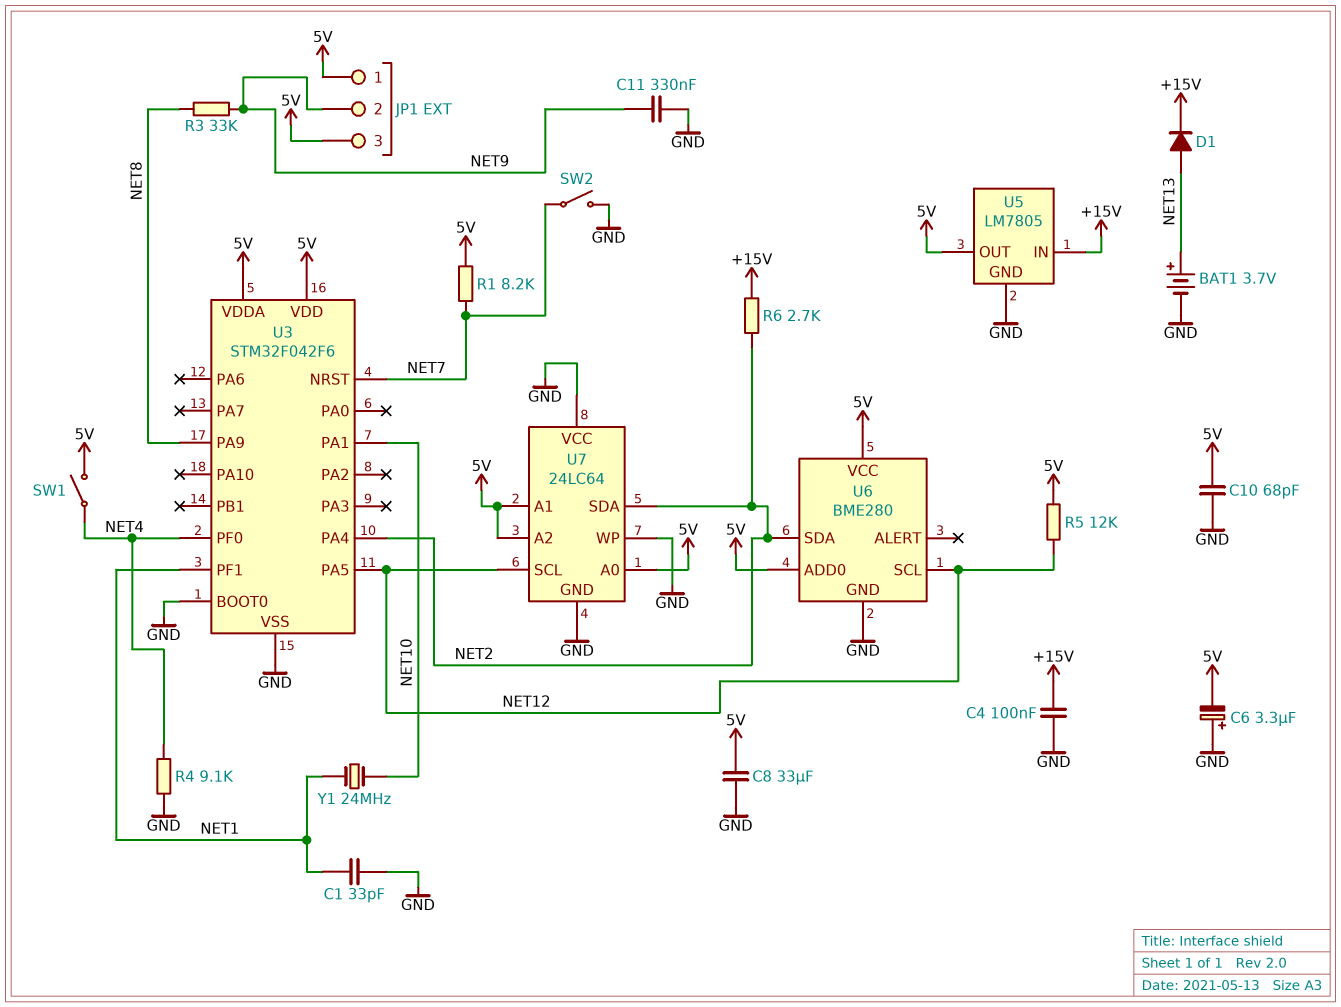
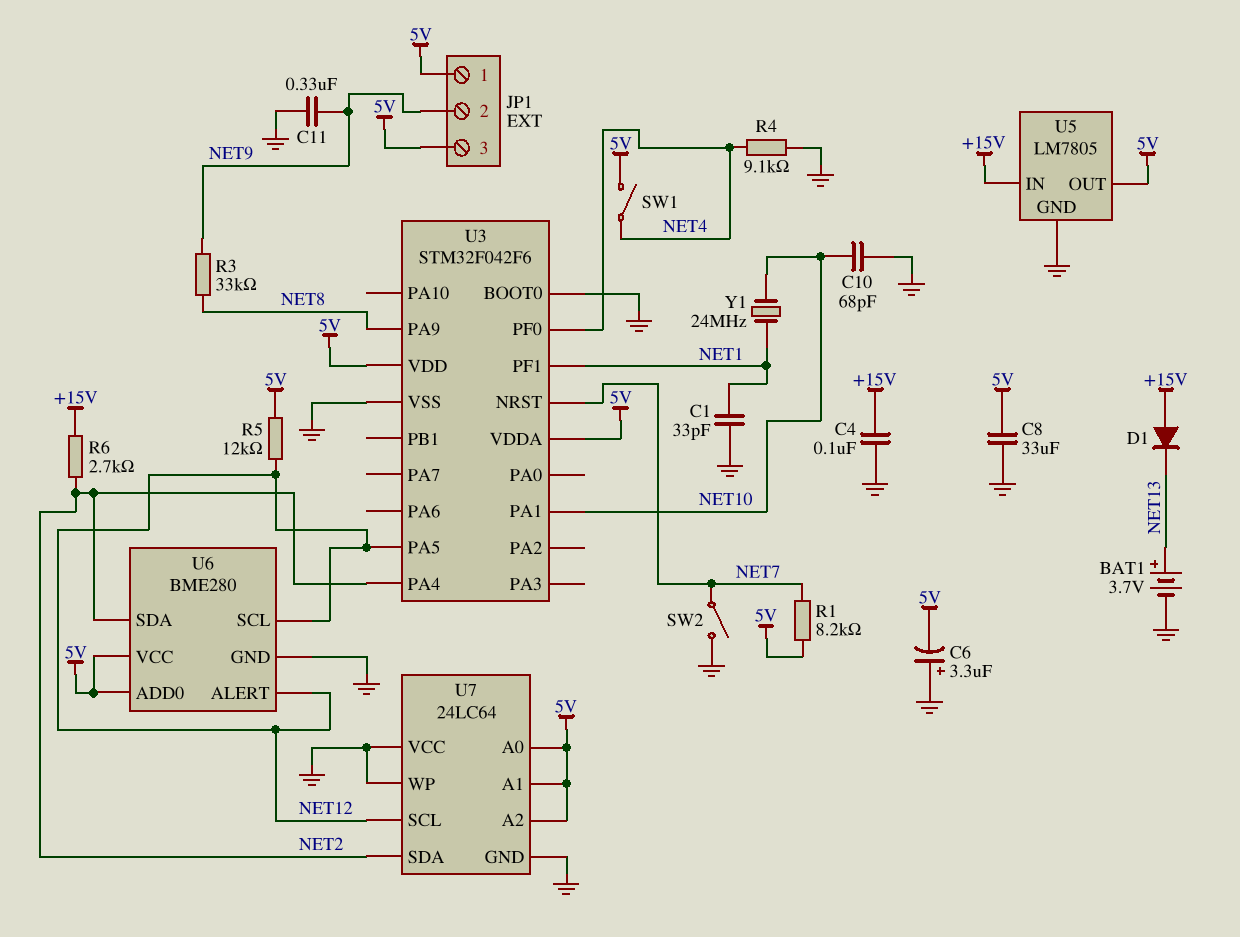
C10: 68pF (5V, GND) -> 68pF (GND, NET10)
D1: diode (A NET13, K +15V) -> diode (A +15V, K NET13)
U6 pin ALERT: none -> NET12

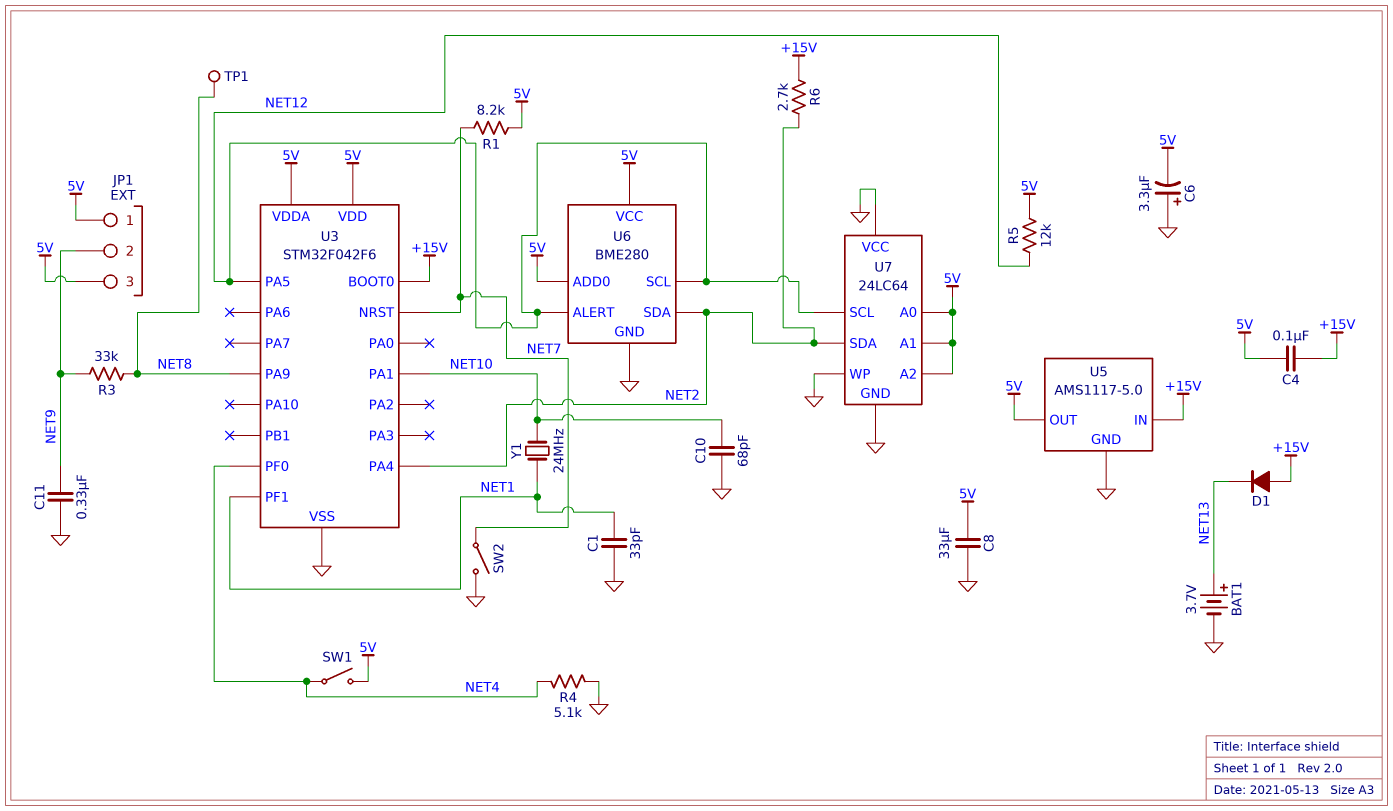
C4: 100nF (+15V, GND) -> 100nF (+15V, 5V)
R4: 9.1k (GND, NET4) -> 5.1k (GND, NET4)
TP1: none -> test point (NET8)
U3 pin BOOT0: GND -> +15V
U5: LM7805 -> AMS1117-5.0

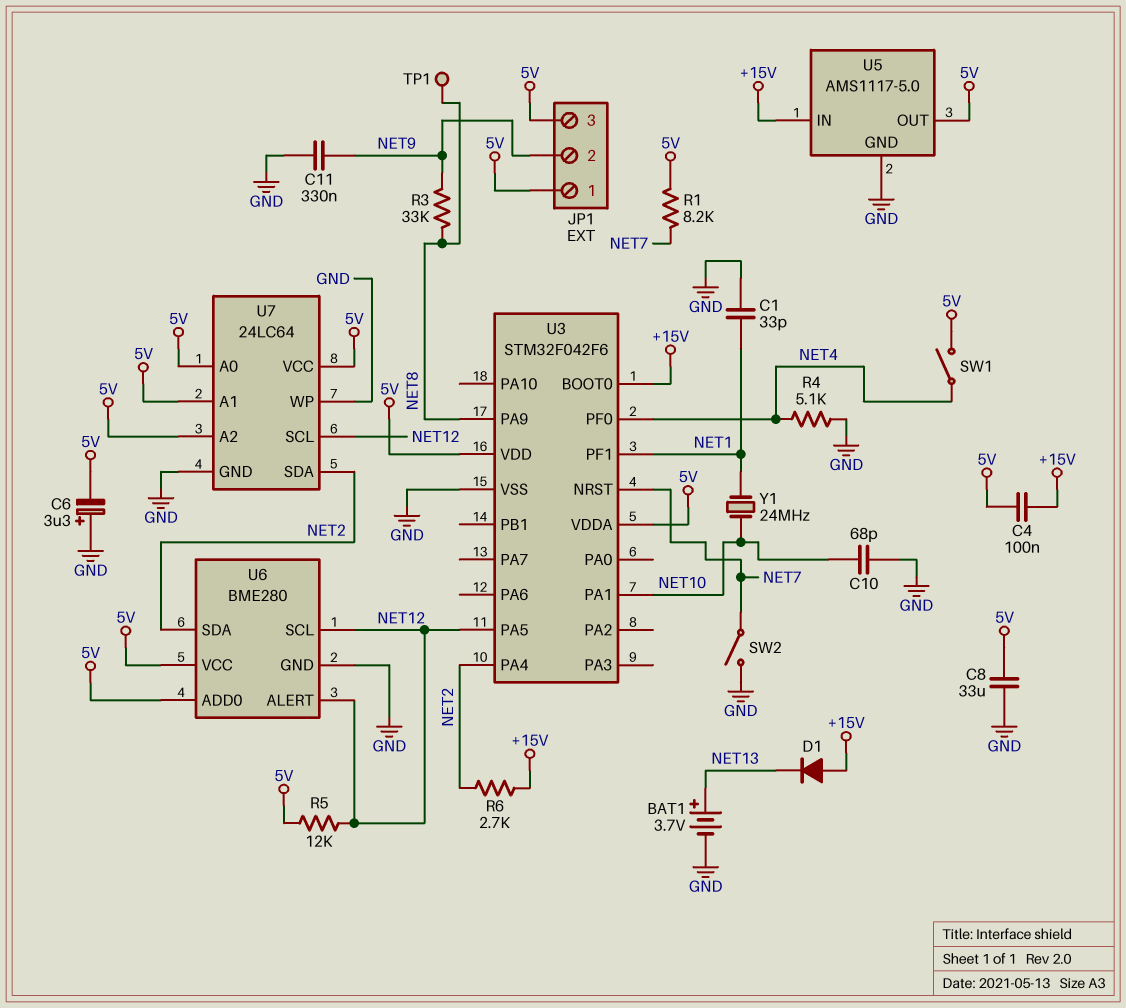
U7 pin VCC: GND -> 5V

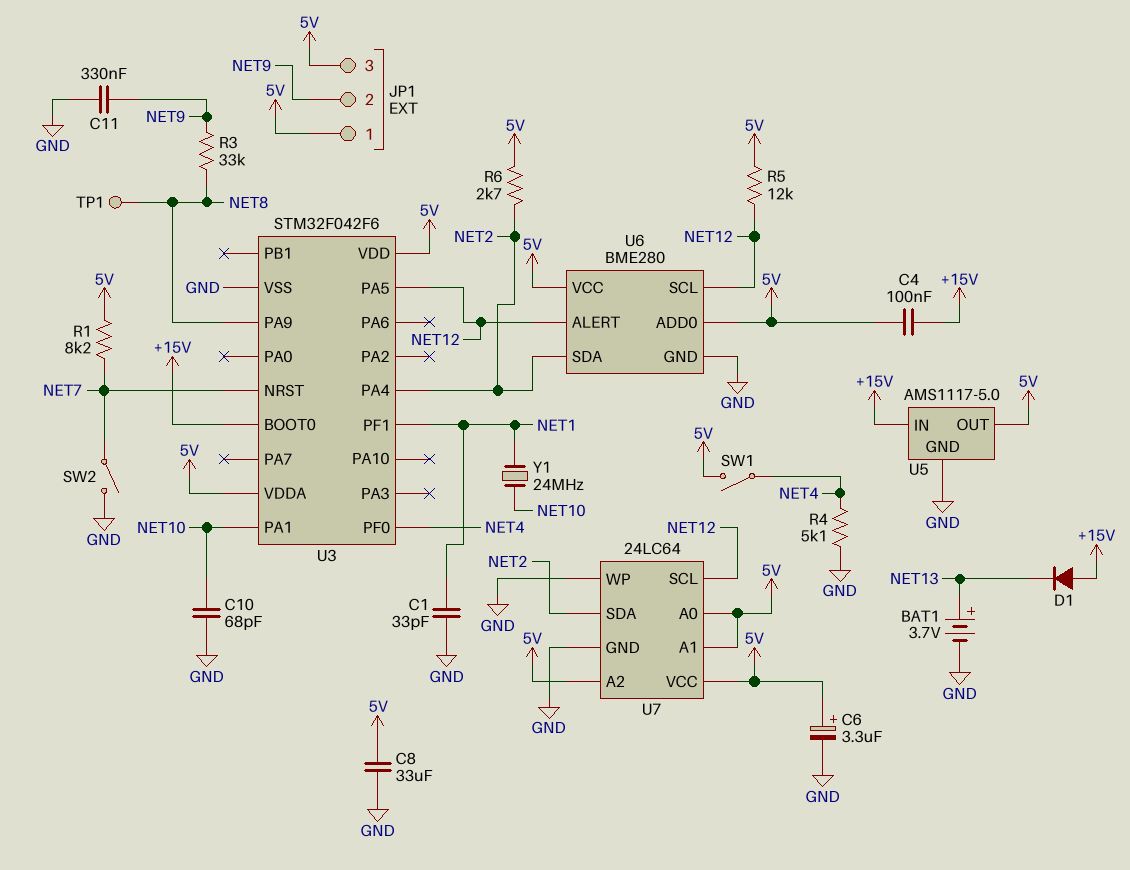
C6: 3.3uF (plus GND, minus 5V) -> 3.3uF (plus 5V, minus GND)
R6: 2.7k (+15V, NET2) -> 2.7k (5V, NET2)

